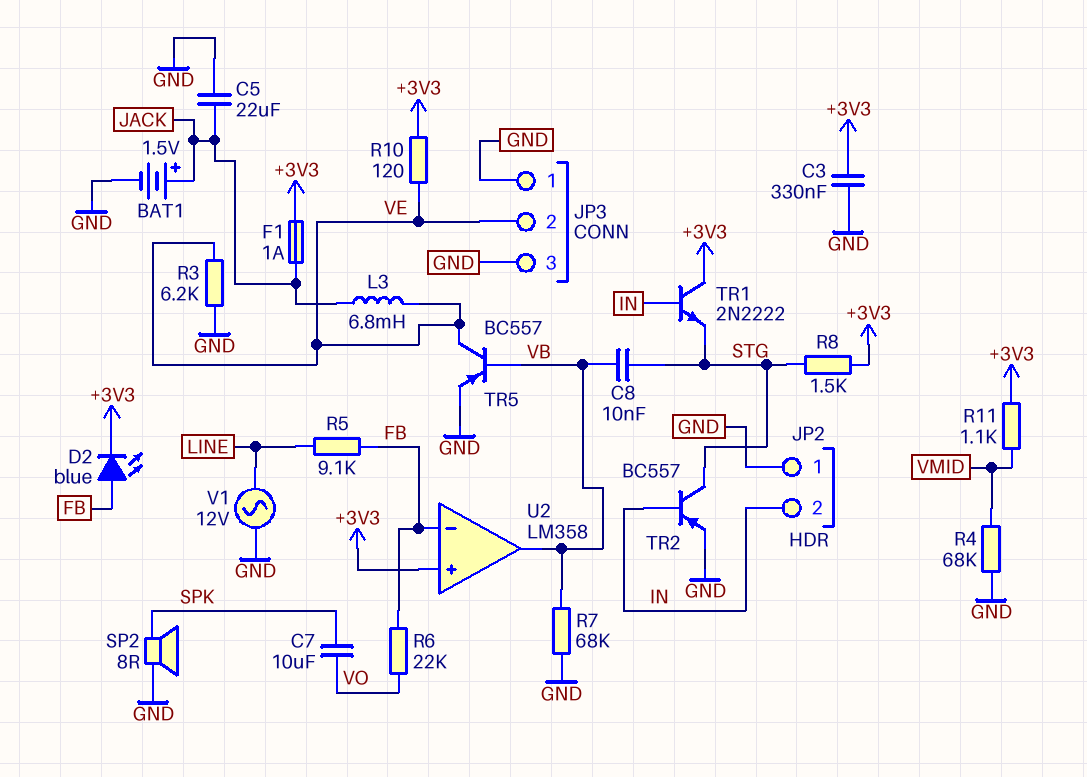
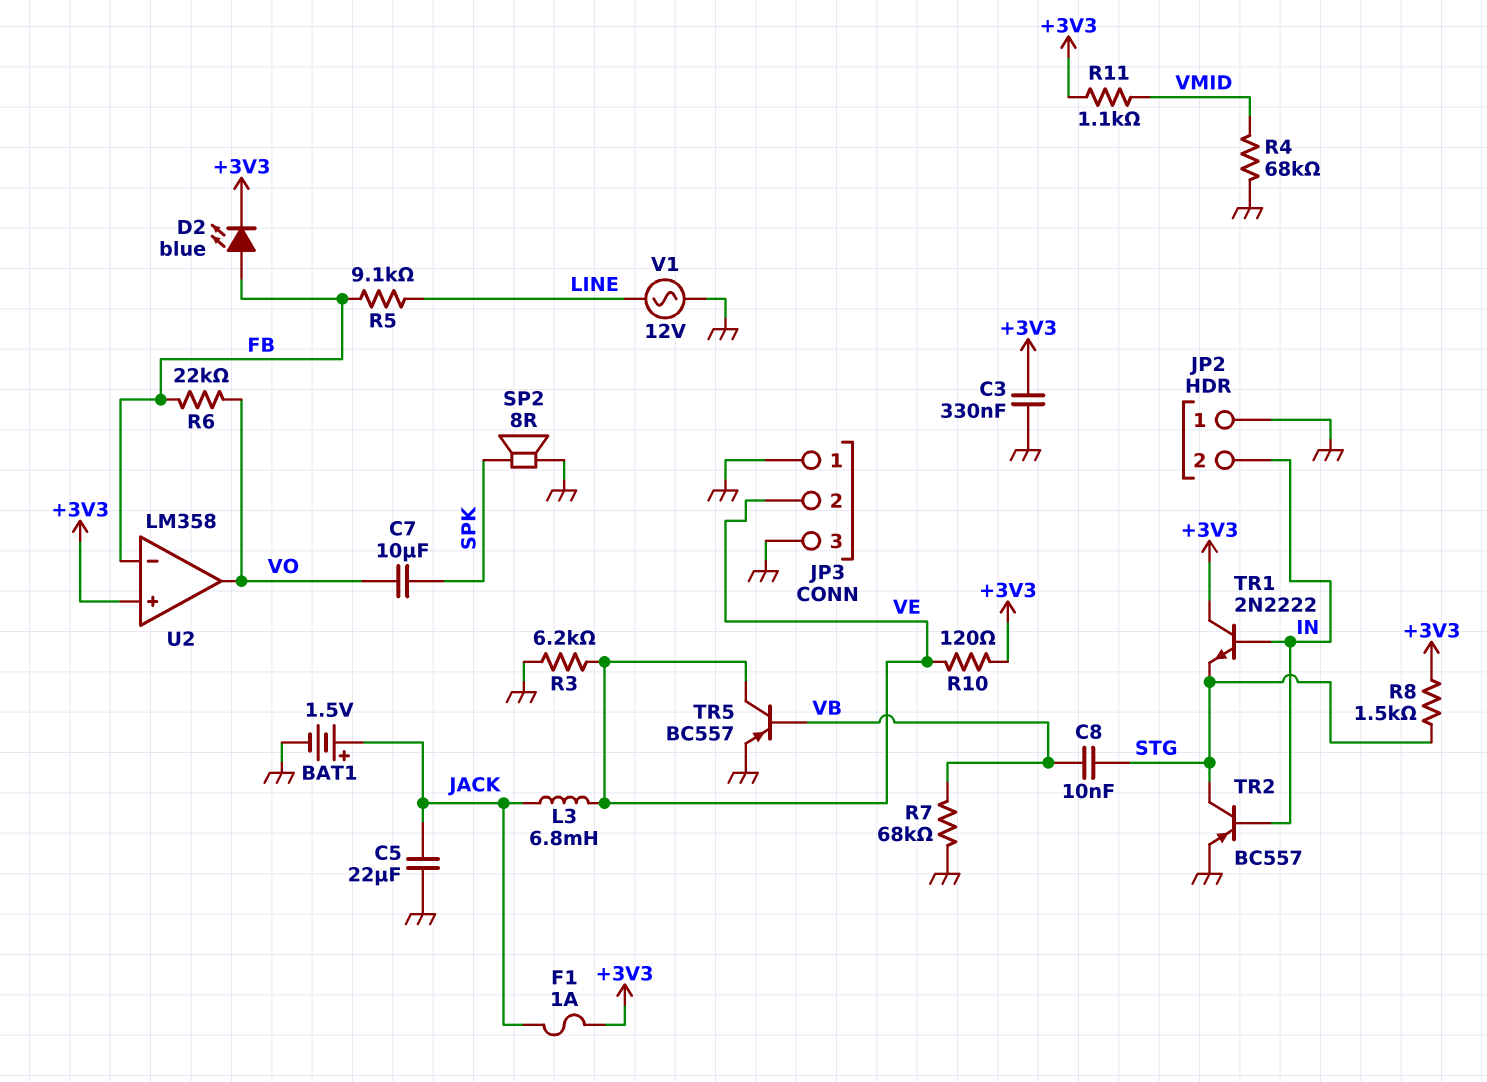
U2 pin out: VB -> VO

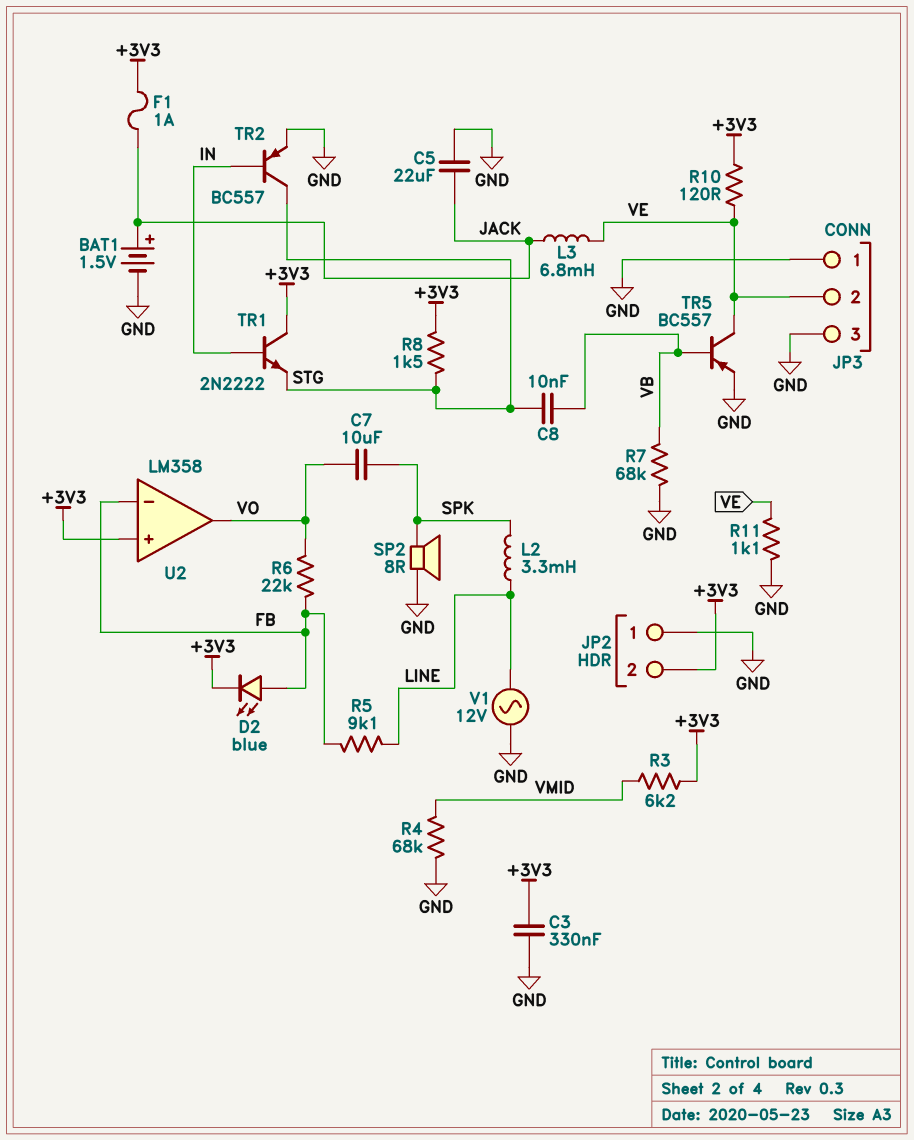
JP2 pin 2: IN -> +3V3
L2: none -> 3.3mH (LINE, SPK)
R3: 6.2k (GND, VE) -> 6.2k (+3V3, VMID)
R11: 1.1k (+3V3, VMID) -> 1.1k (GND, VE)

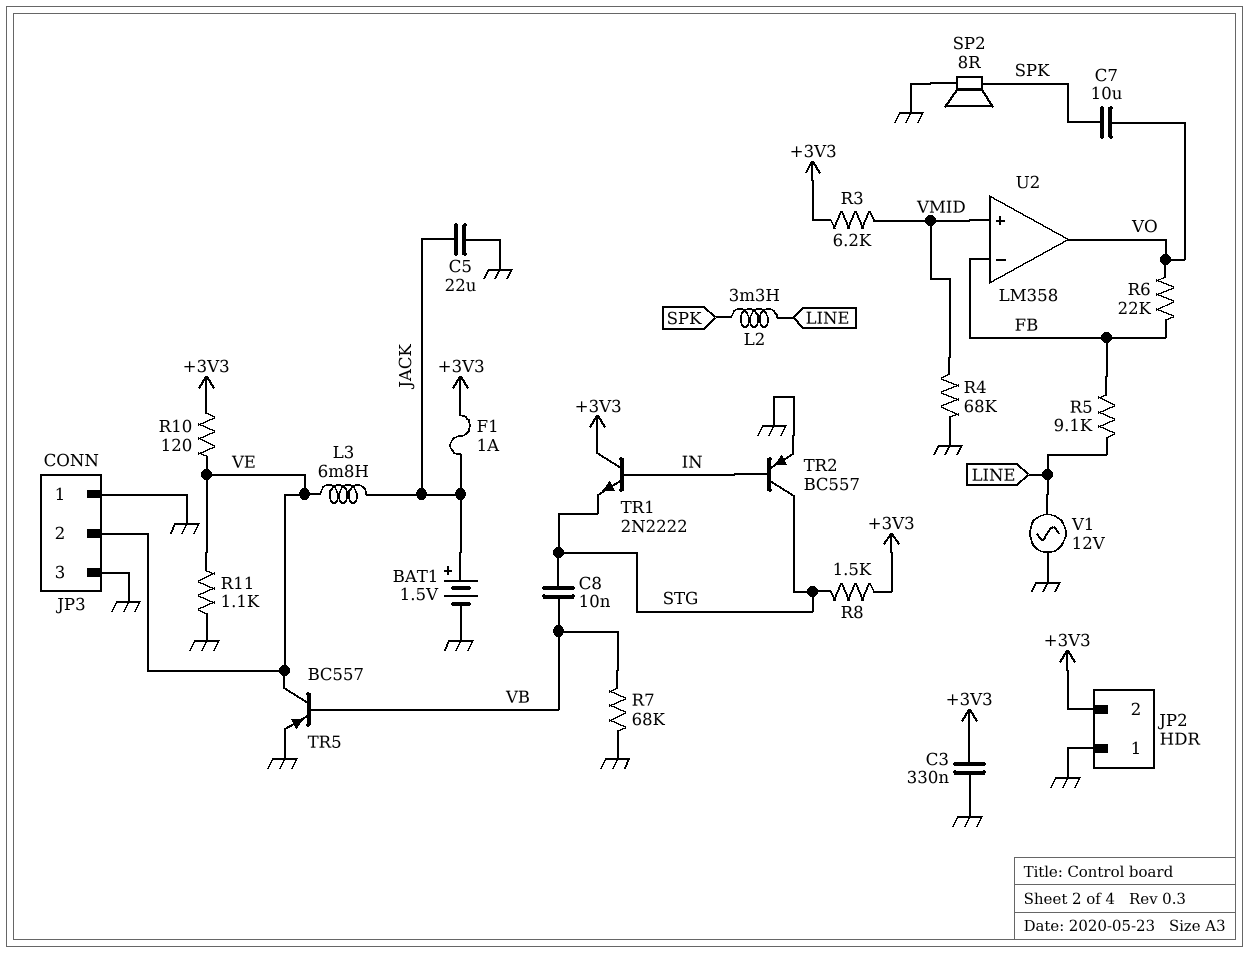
D2: LED blue (A FB, K +3V3) -> none
U2 pin in+: +3V3 -> VMID

